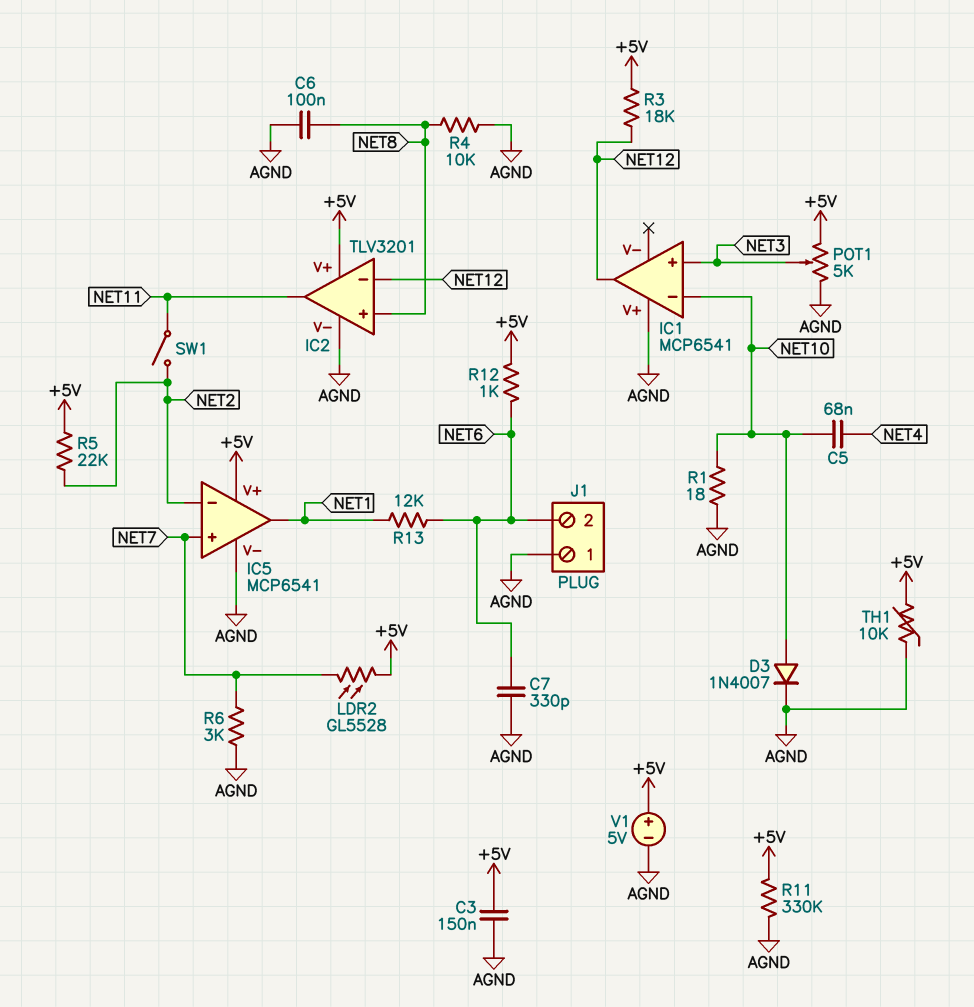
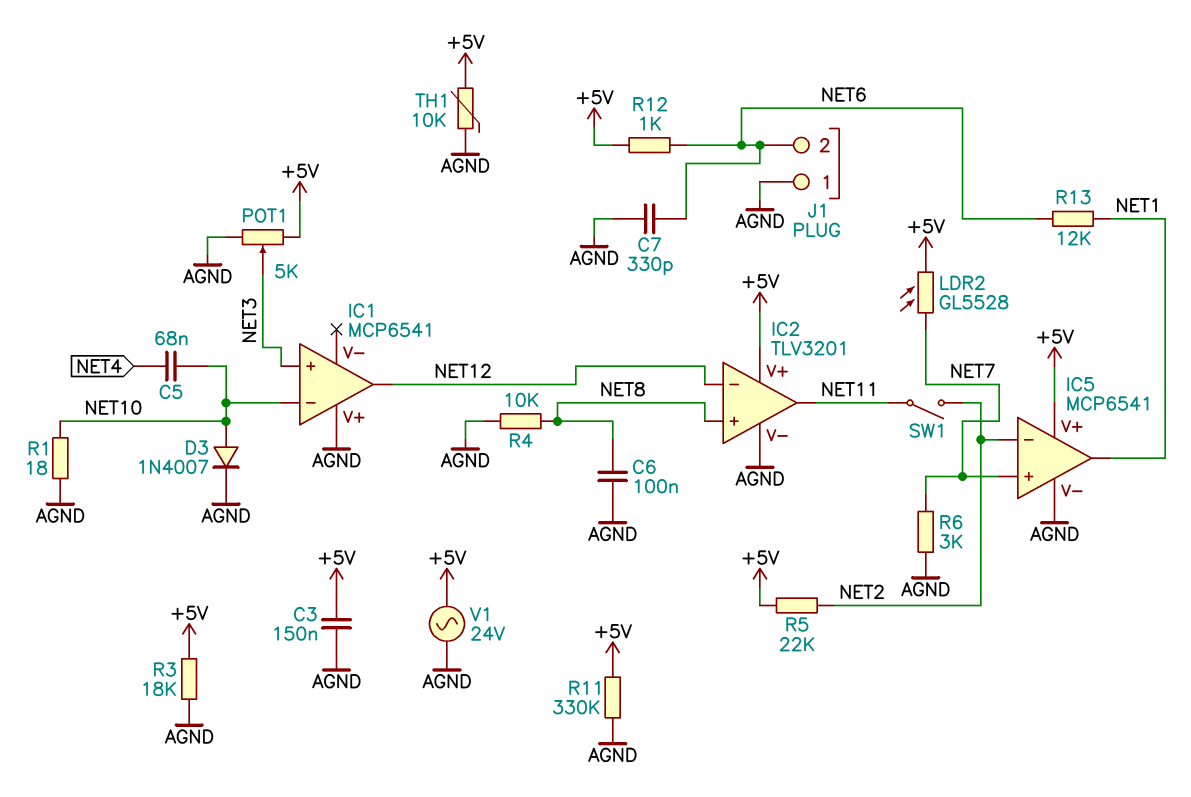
R3: 18k (+5V, NET12) -> 18k (+5V, AGND)
V1: 5V (plus +5V, minus AGND) -> AC 24V (+5V, AGND)

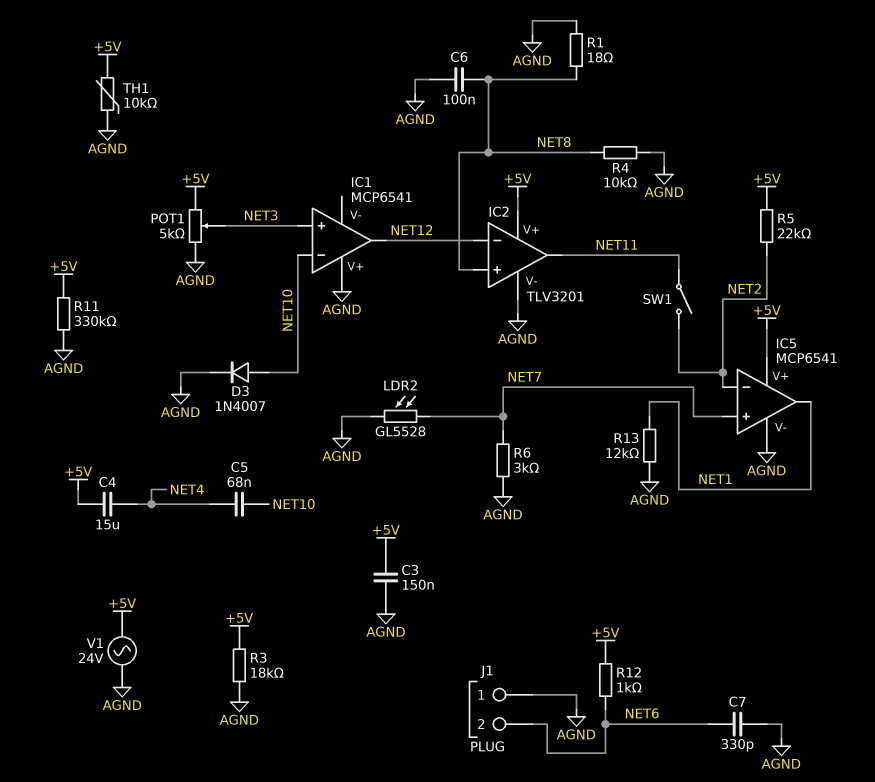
C4: none -> 15uF (+5V, NET4)
LDR2: GL5528 (+5V, NET7) -> GL5528 (AGND, NET7)
R1: 18 (AGND, NET10) -> 18 (AGND, NET8)
R13: 12k (NET1, NET6) -> 12k (AGND, NET1)

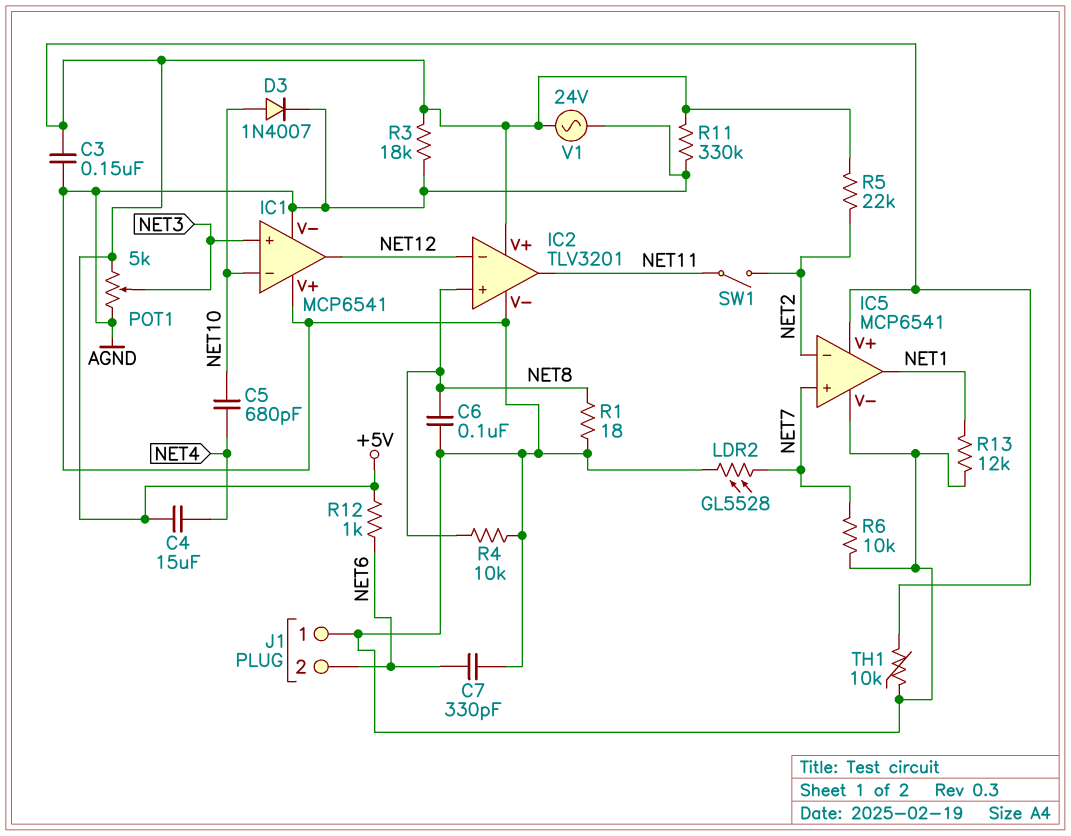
C5: 68nF (NET4, NET10) -> 680pF (NET4, NET10)
IC1 pin V-: none -> AGND
R6: 3k (AGND, NET7) -> 10k (AGND, NET7)

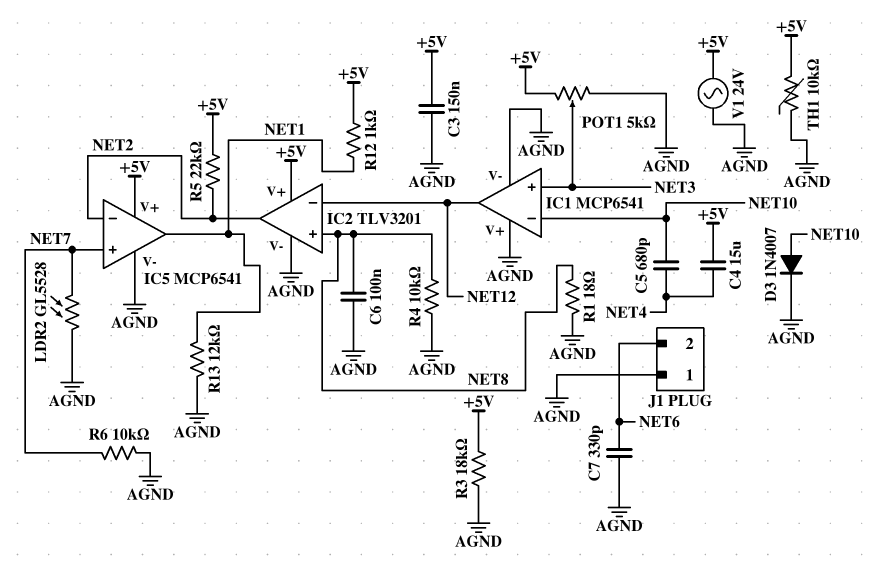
IC2 pin out: NET11 -> NET2
R11: 330k (+5V, AGND) -> none
R12: 1k (+5V, NET6) -> 1k (+5V, NET1)
SW1: switch (NET2, NET11) -> none

